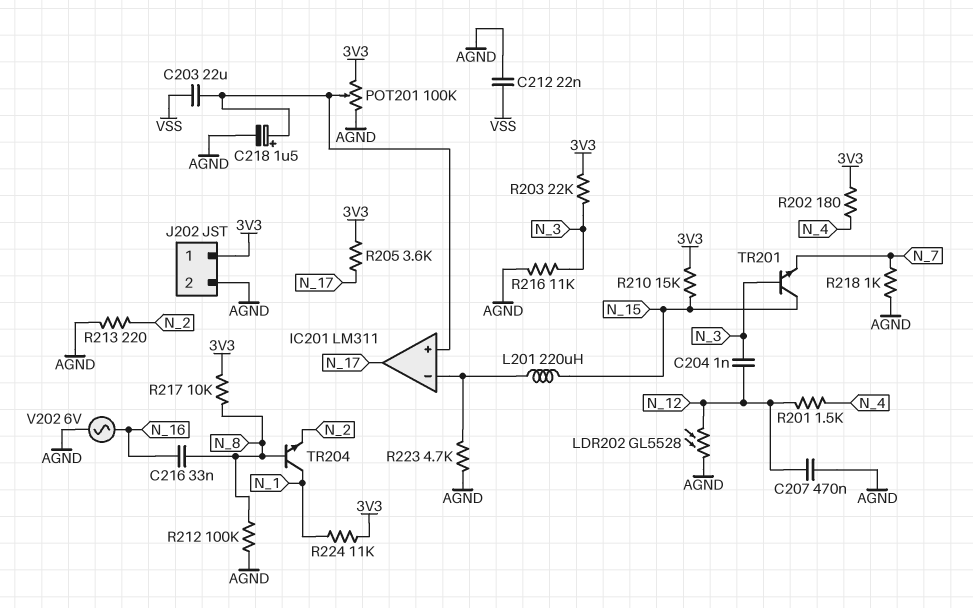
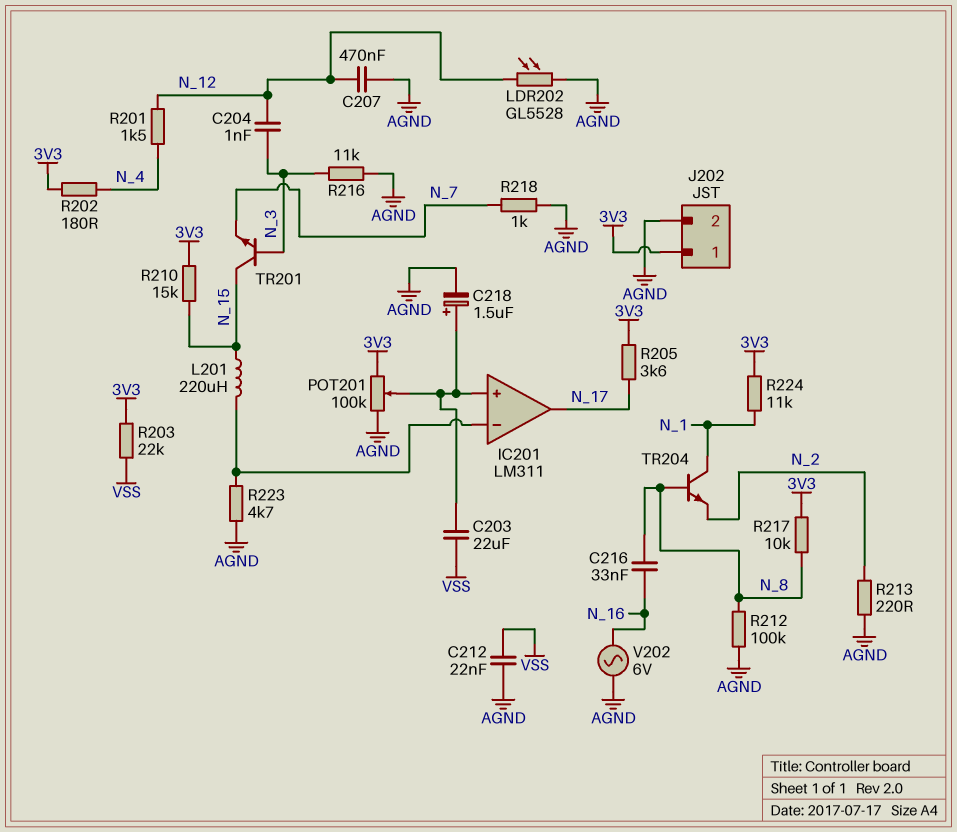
R203: 22k (3V3, N_3) -> 22k (3V3, VSS)

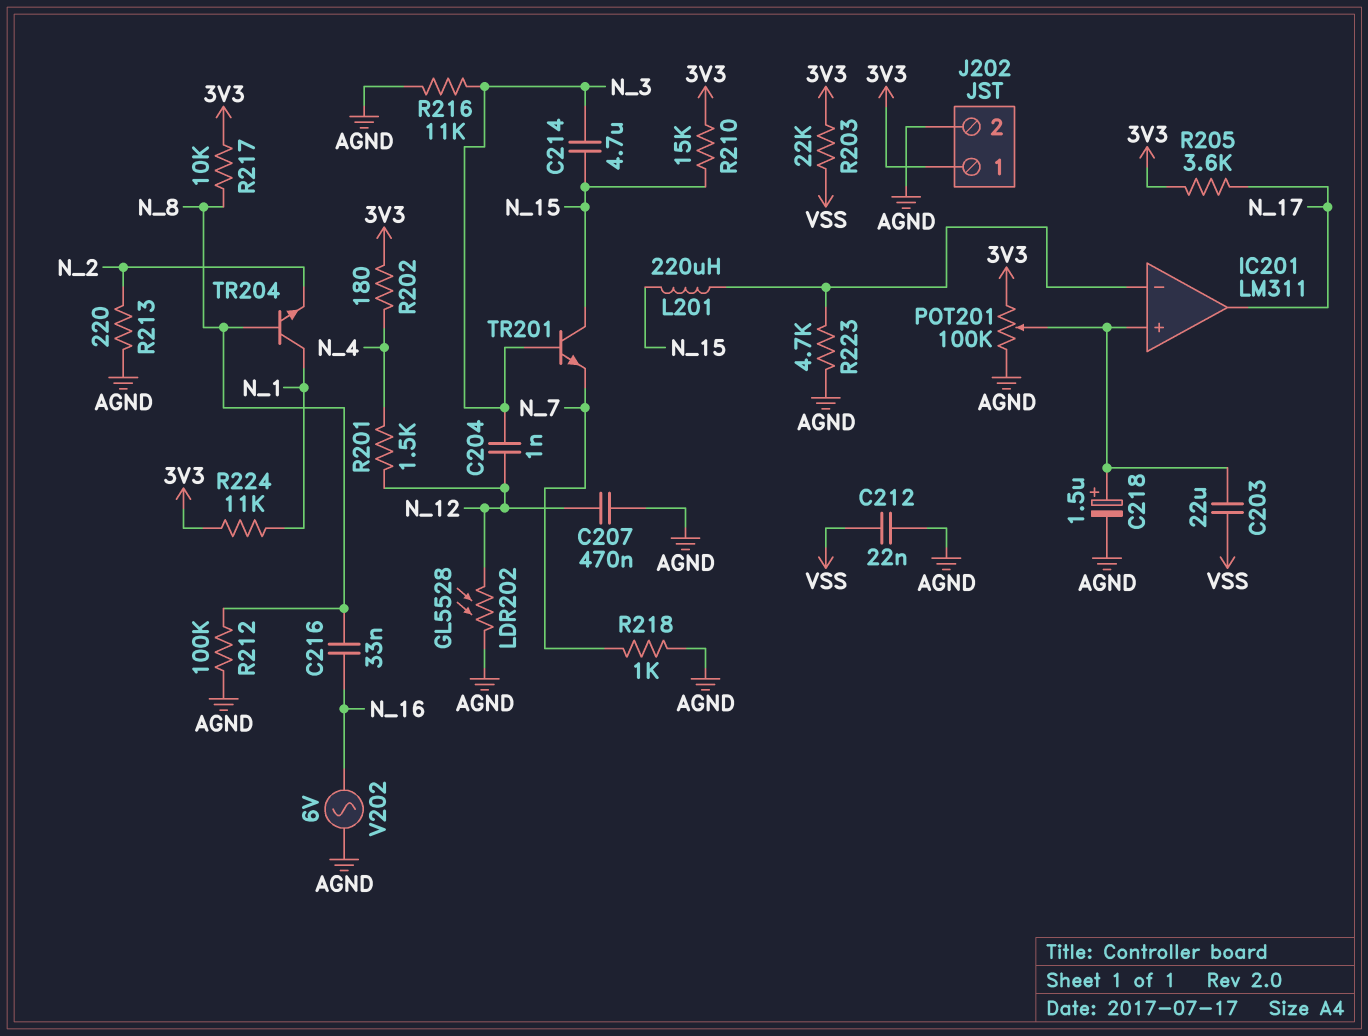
C214: none -> 4.7uF (N_3, N_15)

